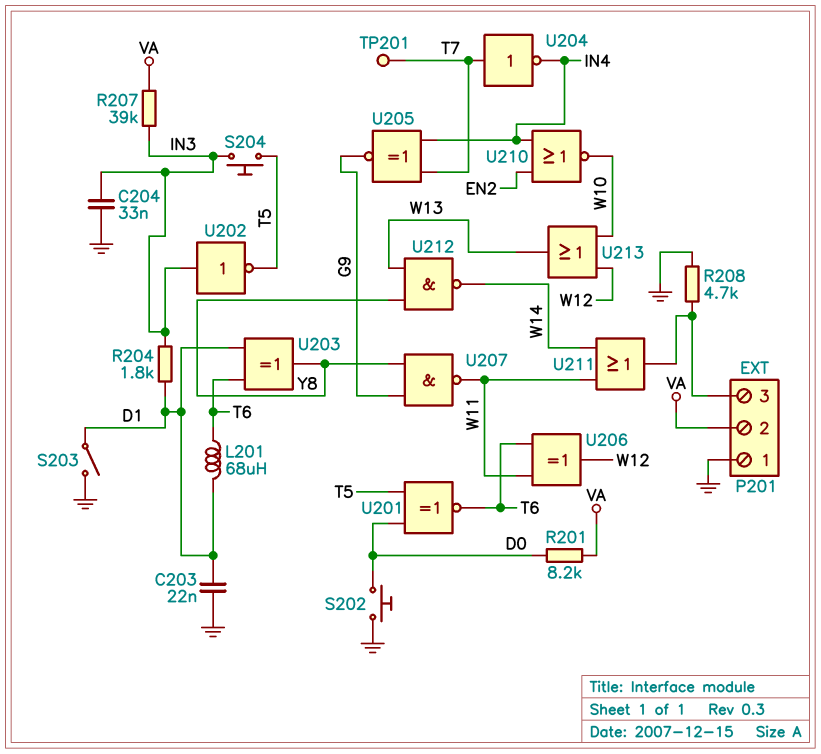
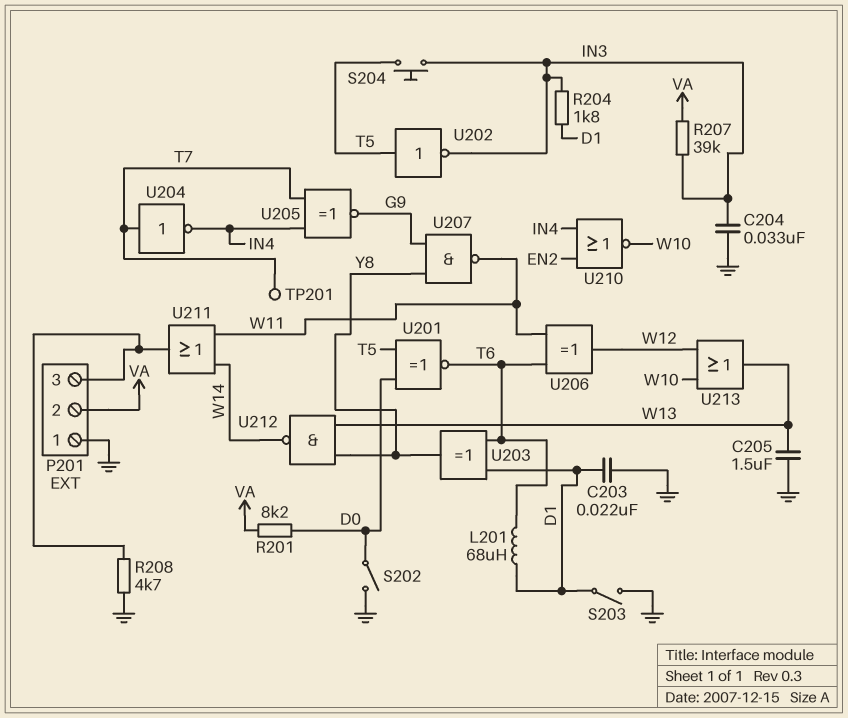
C205: none -> 1.5uF (GND, W13)
S202: button (D0, GND) -> switch (D0, GND)
U202: NOT (in IN3, out T5) -> NOT (in T5, out IN3)

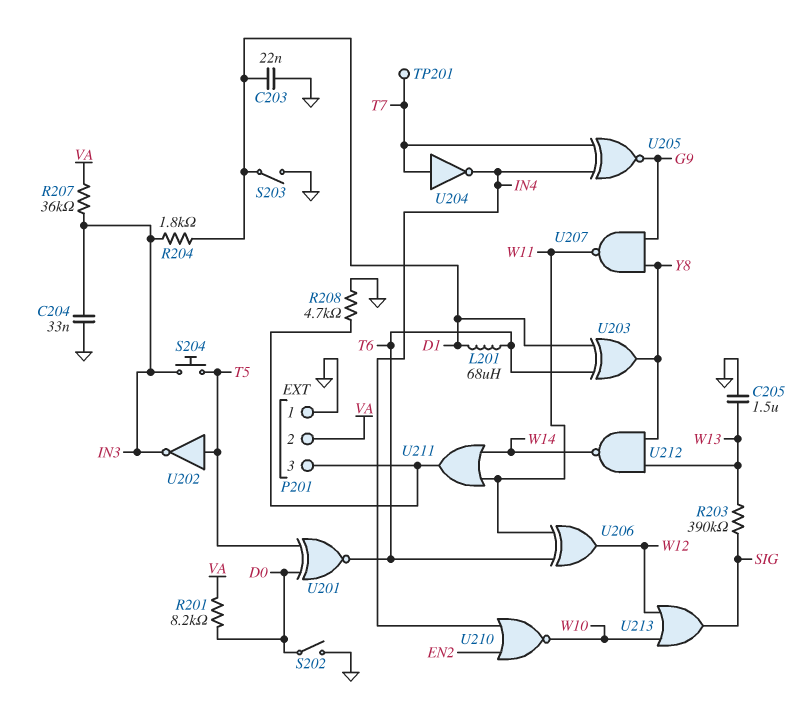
R203: none -> 390k (SIG, W13)
R207: 39k (IN3, VA) -> 36k (IN3, VA)
U213: OR (in W10, in W12, out W13) -> OR (in W10, in W12, out SIG)

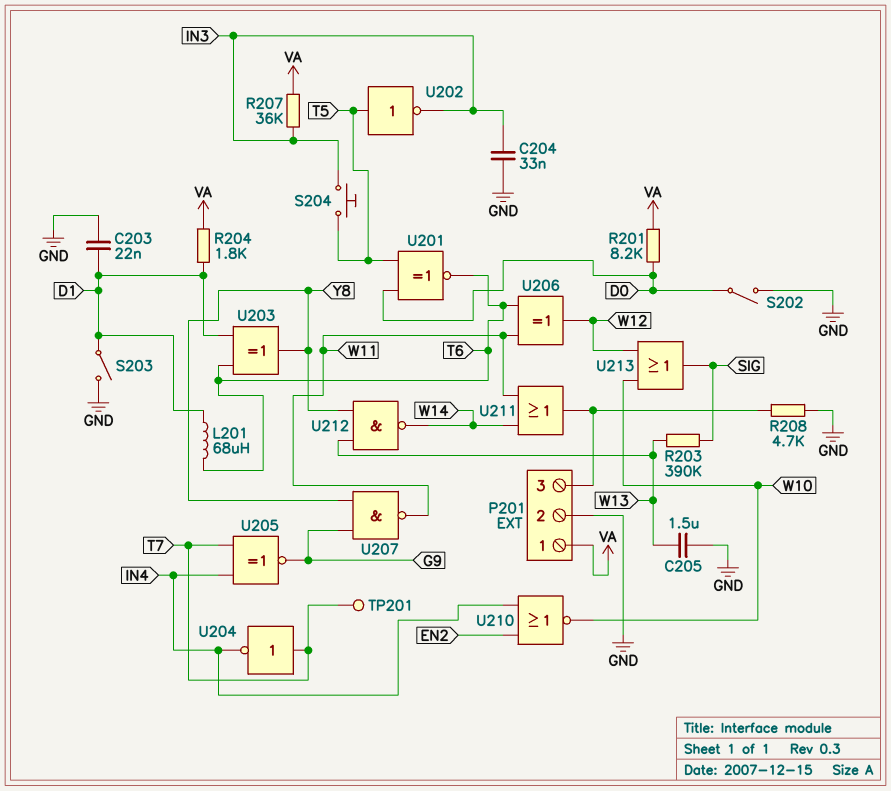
P201 pin 1: GND -> VA
P201 pin 2: VA -> GND
R204: 1.8k (D1, IN3) -> 1.8k (D1, VA)

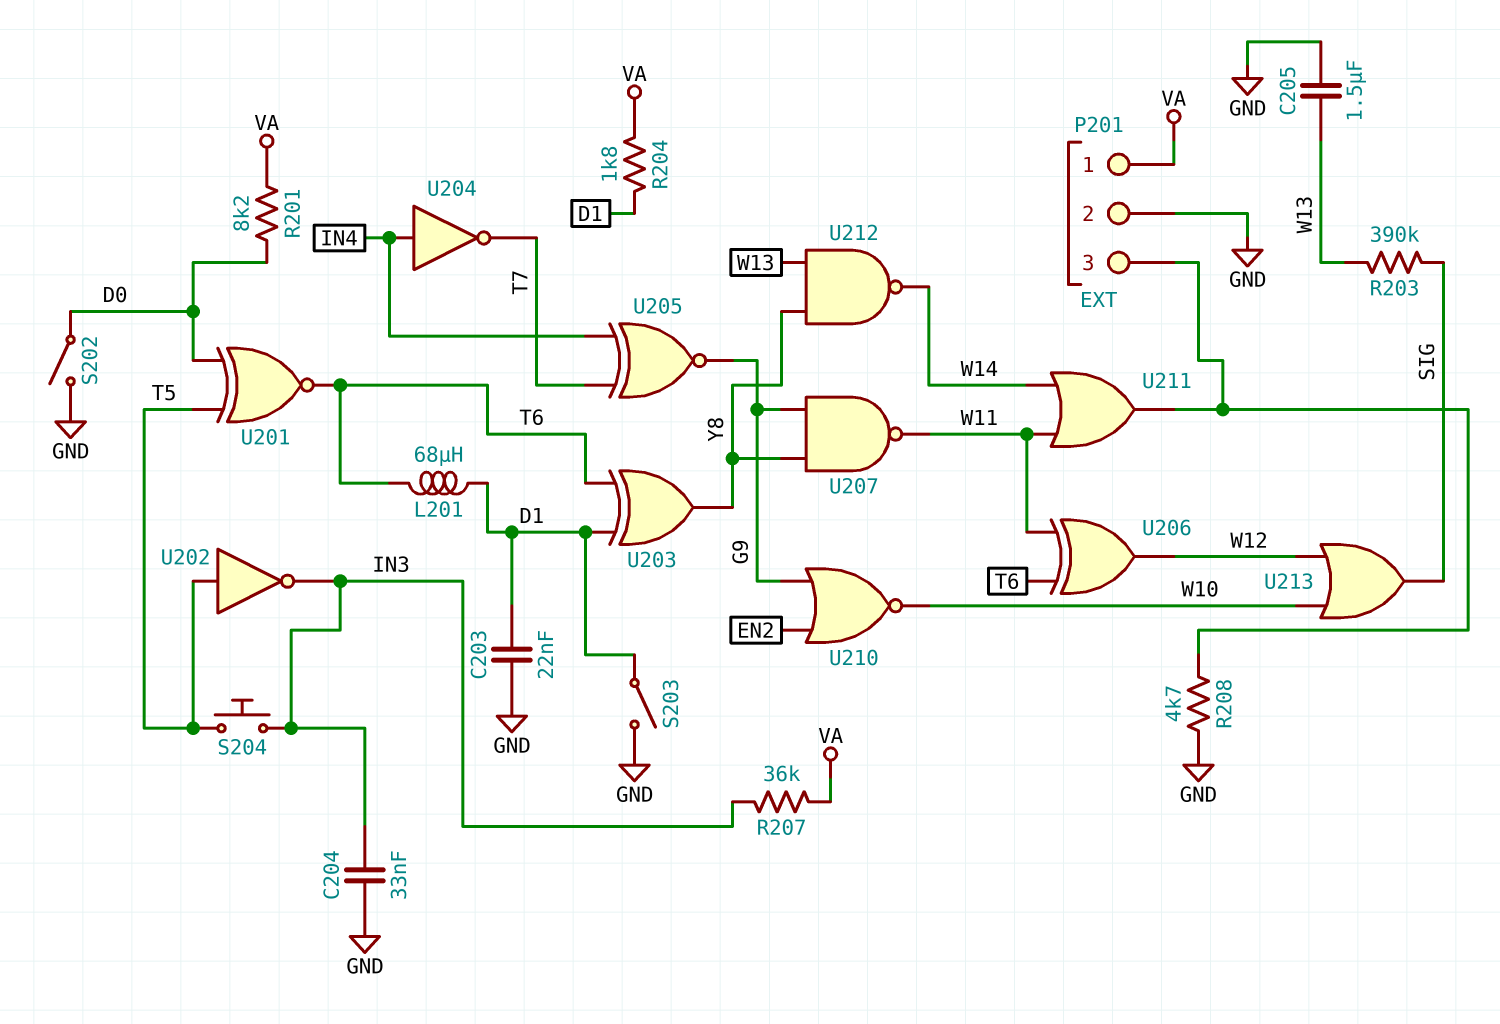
TP201: test point (T7) -> none
U204: NOT (in T7, out IN4) -> NOT (in IN4, out T7)
U210: NOR (in EN2, in IN4, out W10) -> NOR (in EN2, in G9, out W10)

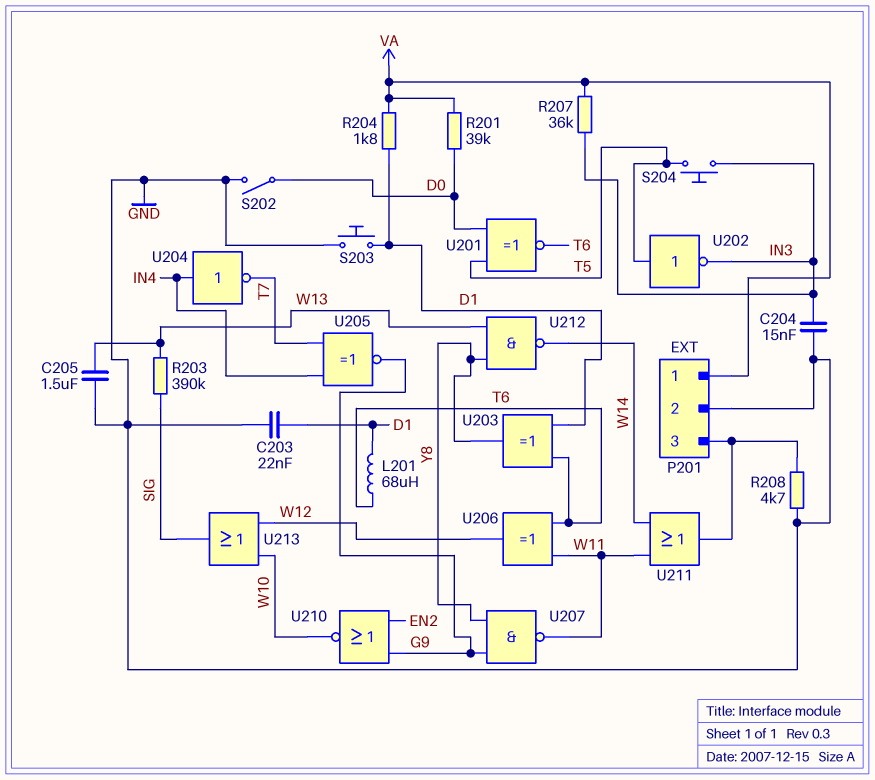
C204: 33nF (GND, IN3) -> 15nF (GND, IN3)
R201: 8.2k (D0, VA) -> 39k (D0, VA)
S203: switch (D1, GND) -> button (D1, GND)

